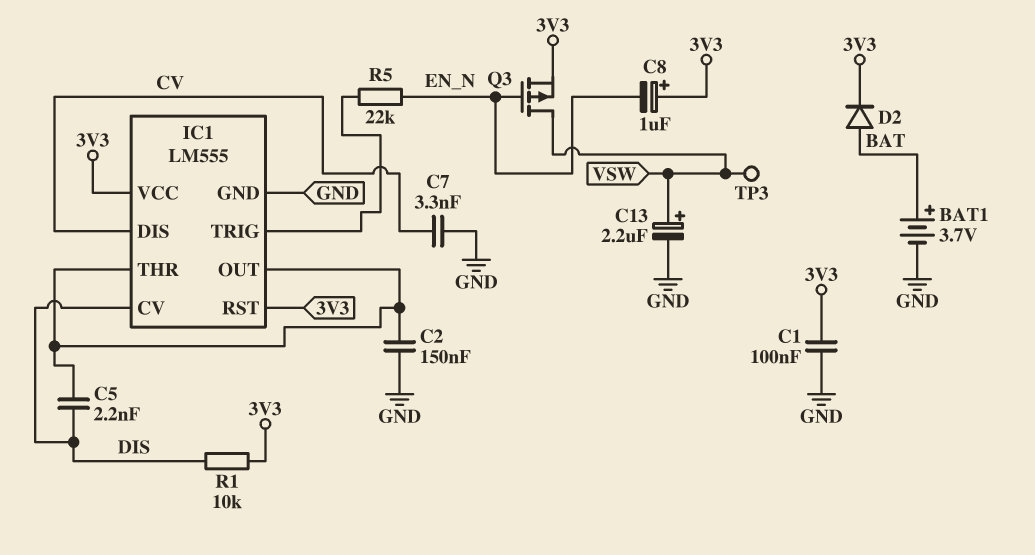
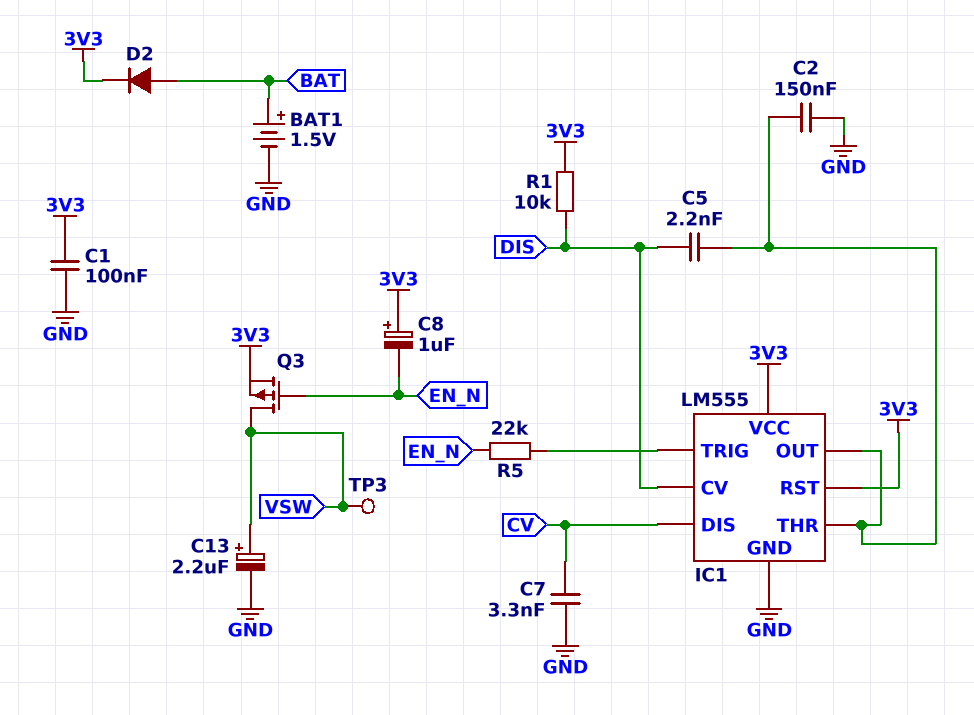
BAT1: 3.7V (plus BAT, minus GND) -> 1.5V (plus BAT, minus GND)

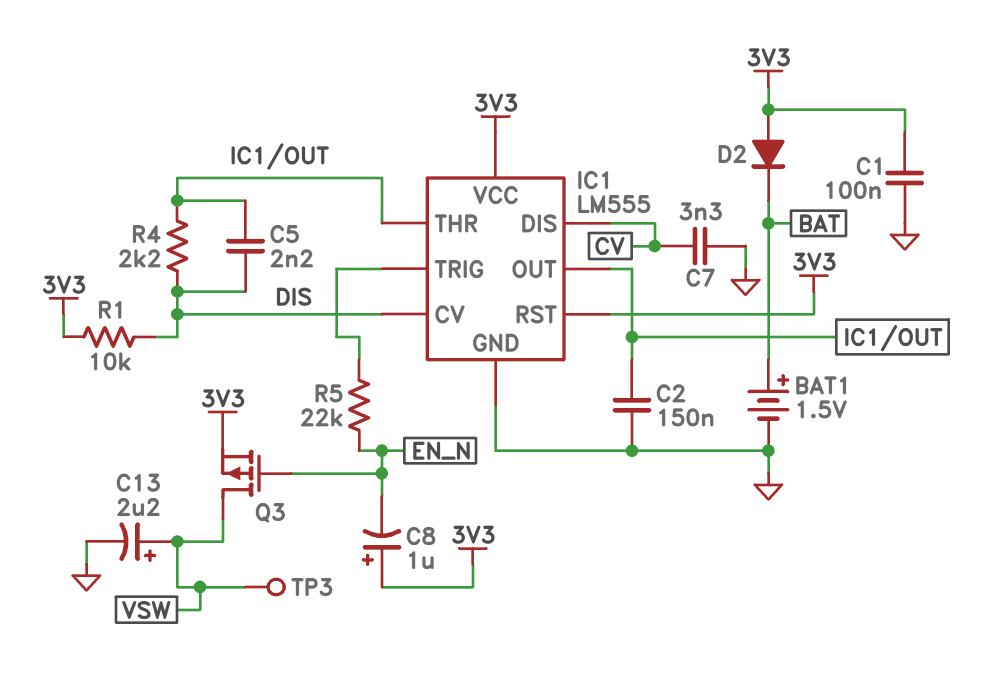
D2: diode (A BAT, K 3V3) -> diode (A 3V3, K BAT)
R4: none -> 2.2k (DIS, IC1/OUT)

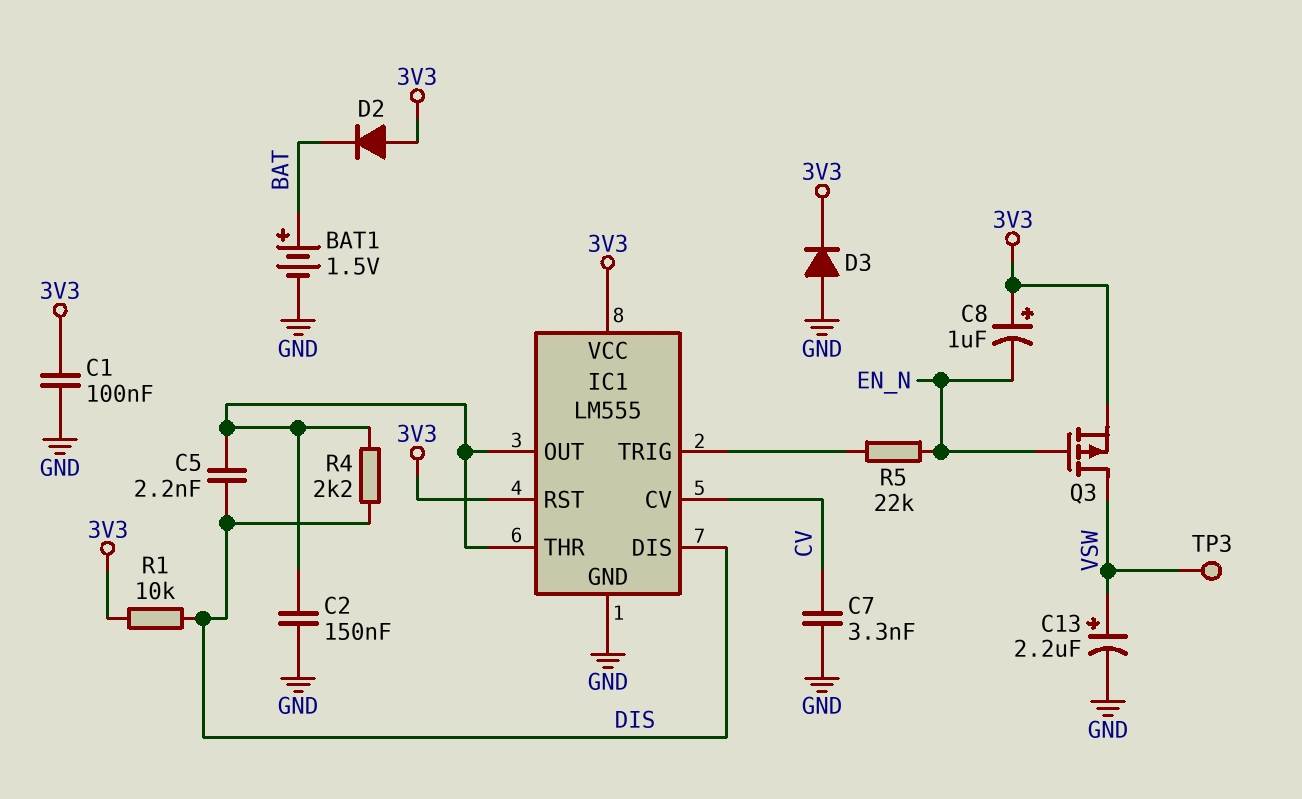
D3: none -> diode (A GND, K 3V3)
IC1 pin CV: DIS -> CV
IC1 pin DIS: CV -> DIS

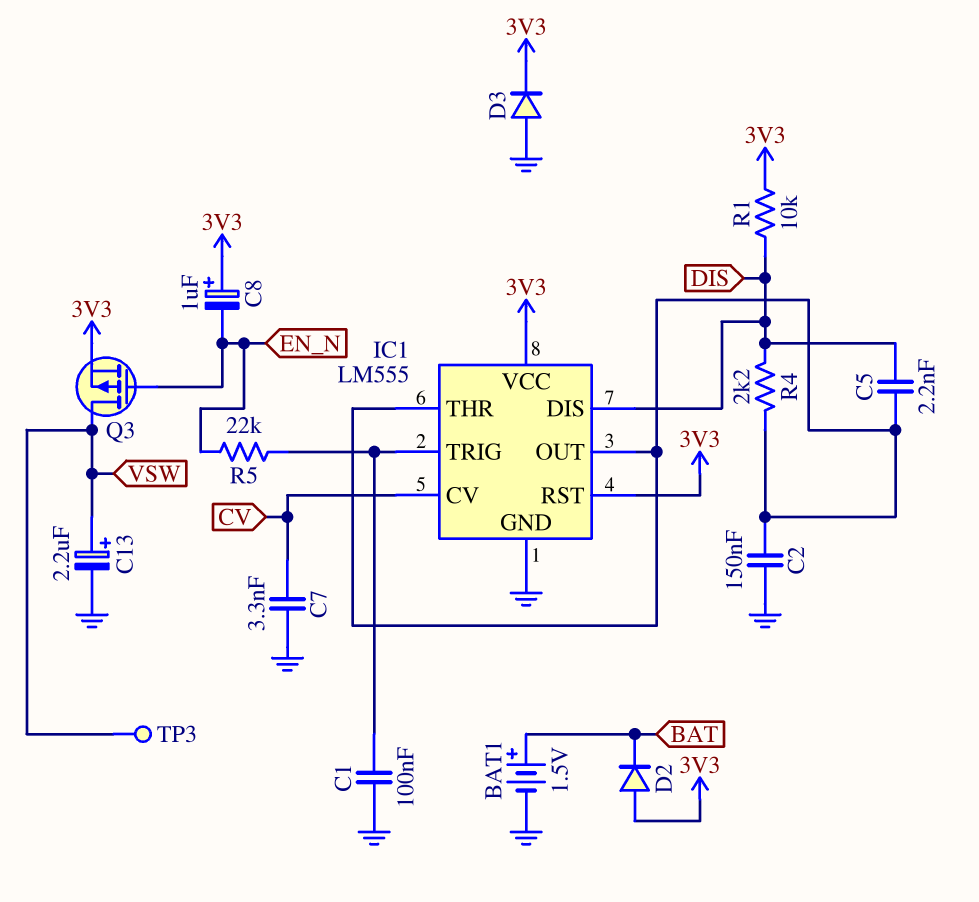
C1: 100nF (3V3, GND) -> 100nF (GND, IC1/TRIG)

